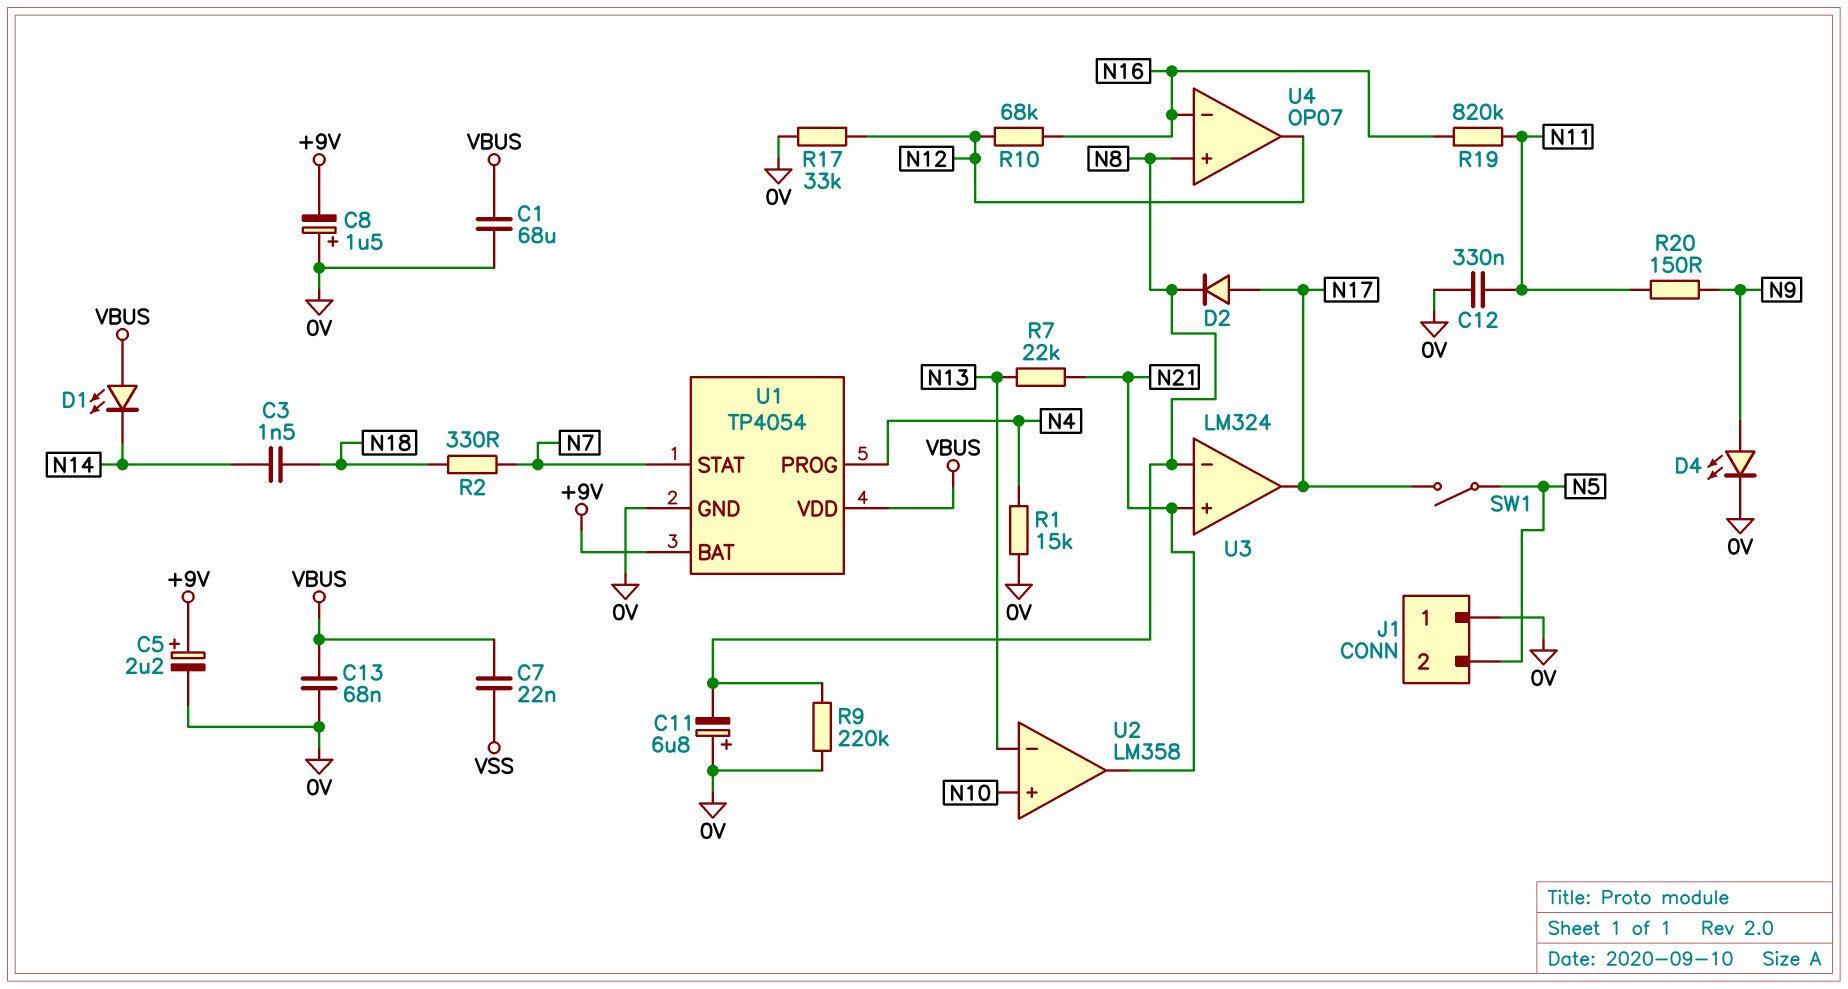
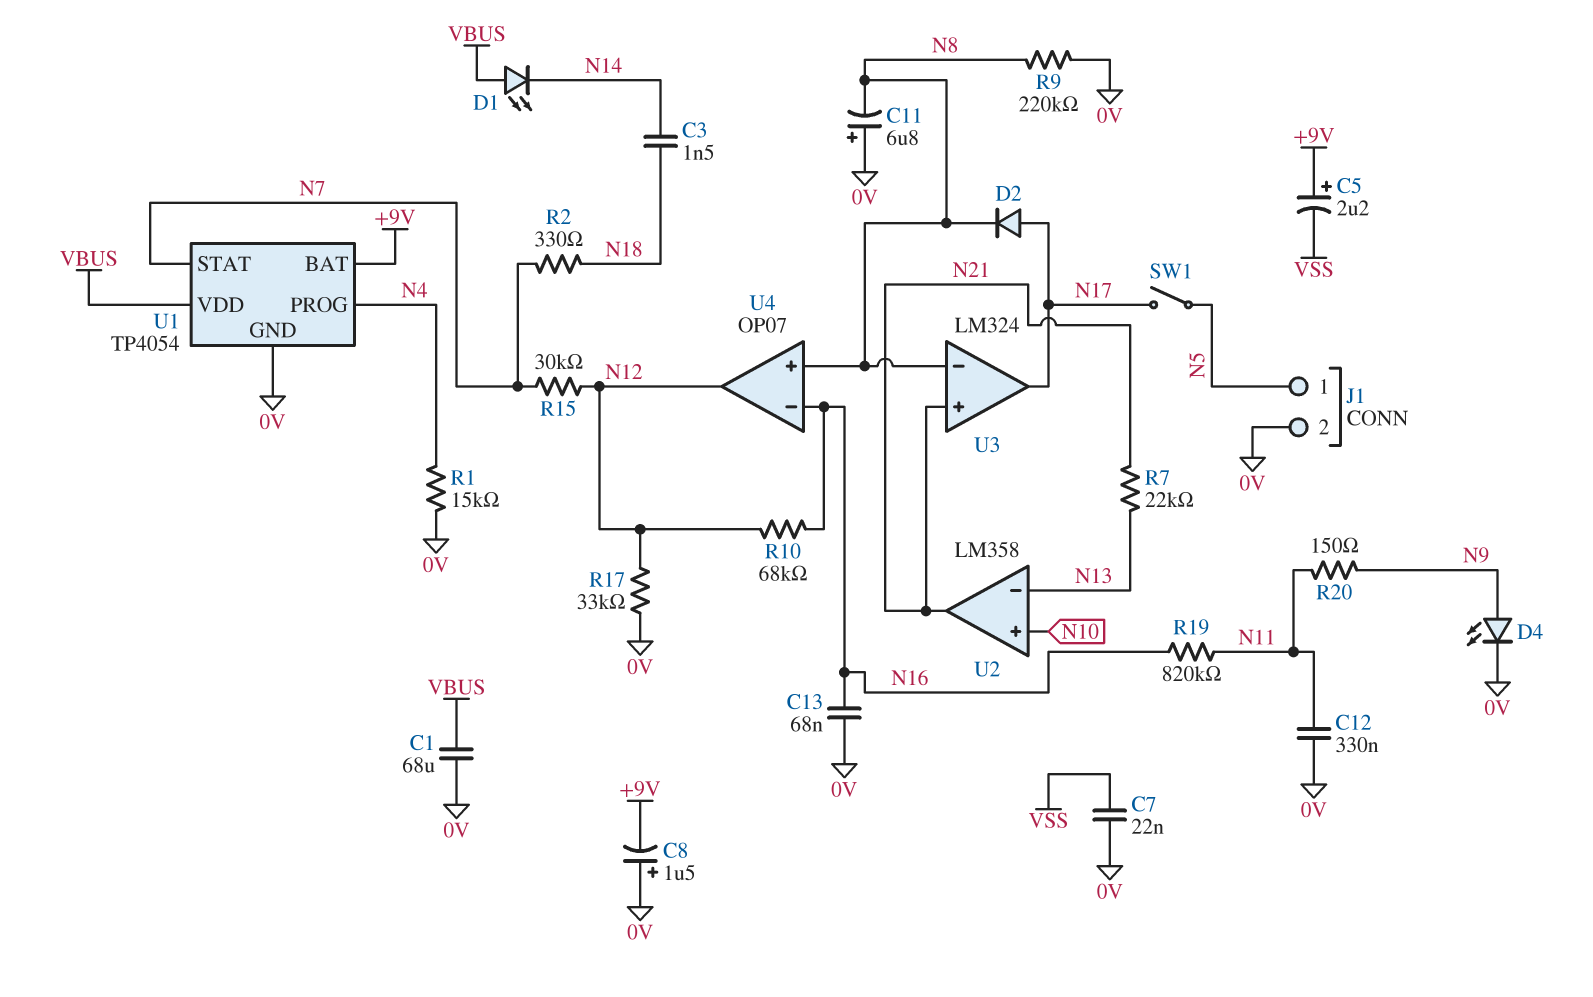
C5: 2.2uF (plus +9V, minus 0V) -> 2.2uF (plus +9V, minus VSS)
C7: 22nF (VBUS, VSS) -> 22nF (0V, VSS)
C13: 68nF (0V, VBUS) -> 68nF (0V, N16)
J1 pin 1: 0V -> N5
J1 pin 2: N5 -> 0V
R15: none -> 30k (N7, N12)

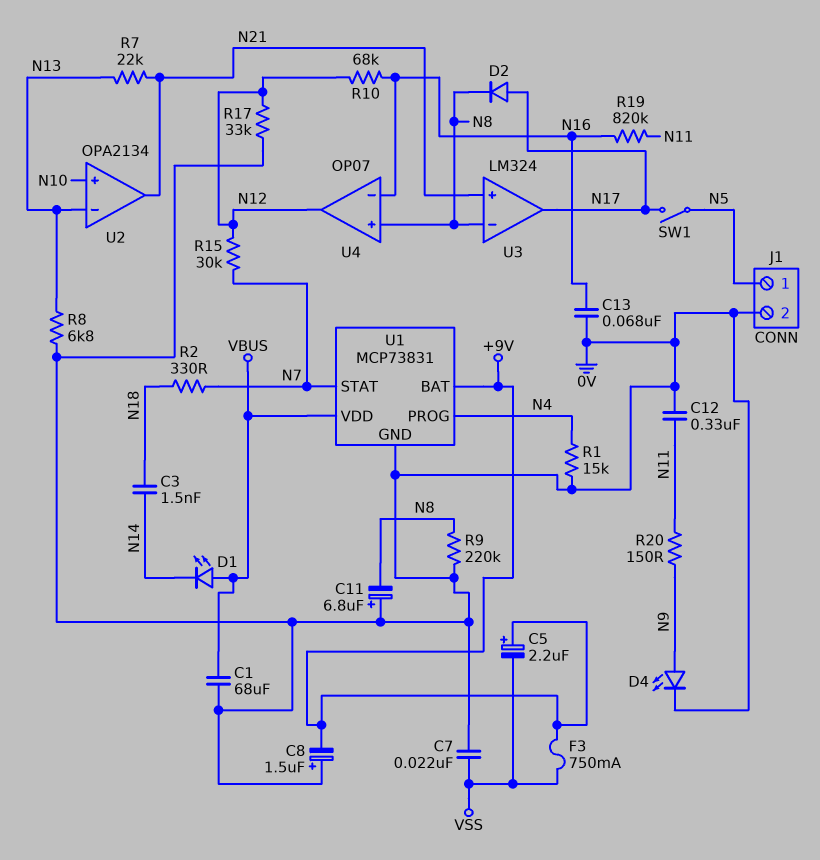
F3: none -> 750mA (+9V, VSS)
R8: none -> 6.8k (0V, N13)
U1: TP4054 -> MCP73831
U2: LM358 -> OPA2134

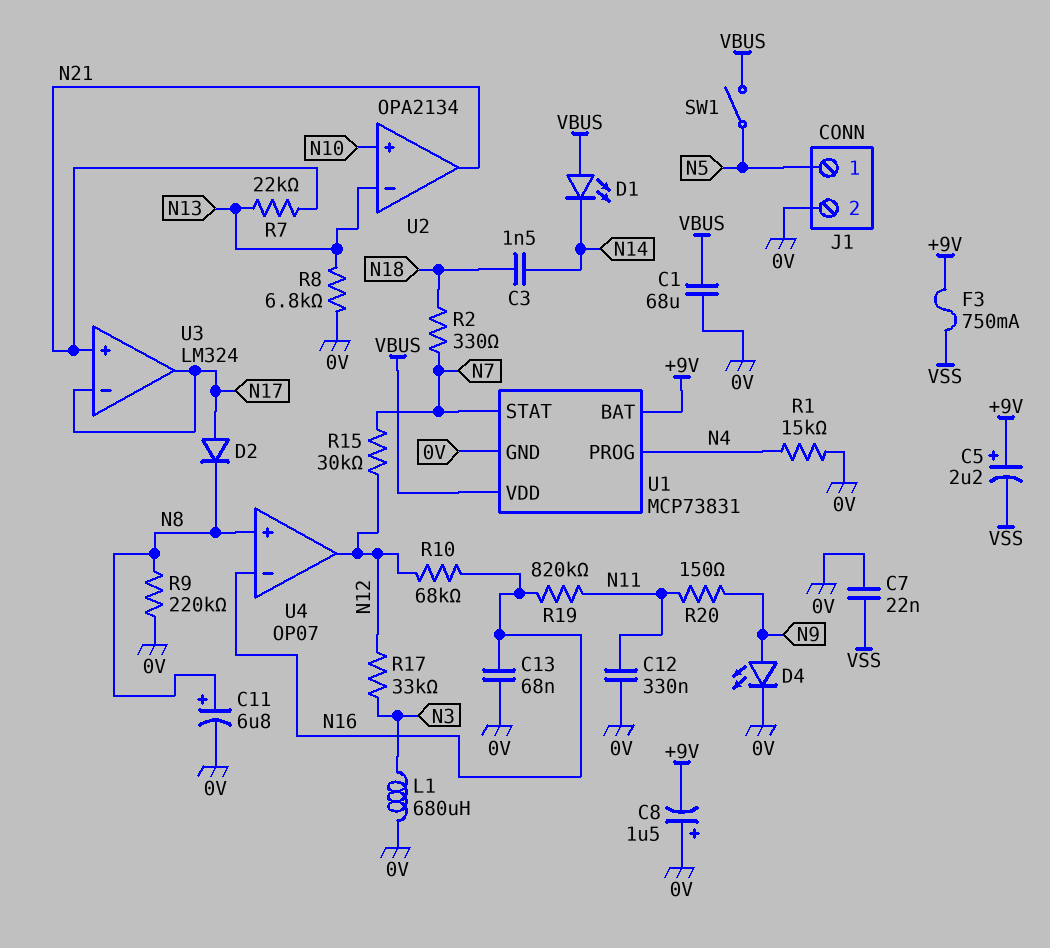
C11: 6.8uF (plus 0V, minus N8) -> 6.8uF (plus N8, minus 0V)
L1: none -> 680uH (0V, N3)
R17: 33k (0V, N12) -> 33k (N3, N12)
SW1: switch (N5, N17) -> switch (N5, VBUS)
U3 pin in-: N8 -> N17

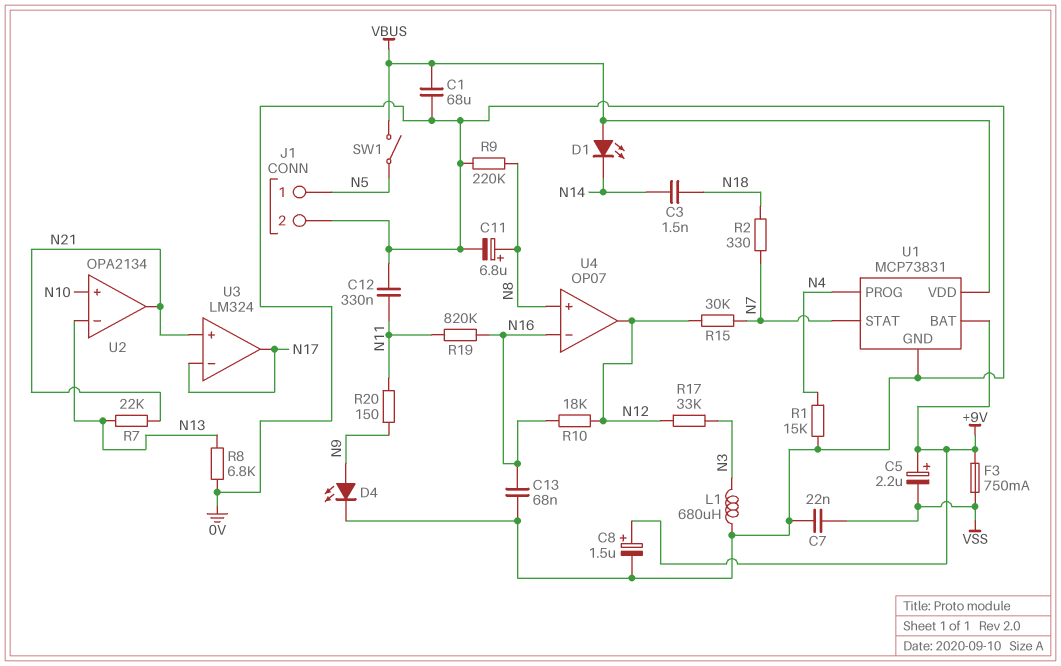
C8: 1.5uF (plus 0V, minus +9V) -> 1.5uF (plus +9V, minus 0V)
D2: diode (A N17, K N8) -> none
R10: 68k (N12, N16) -> 18k (N12, N16)

